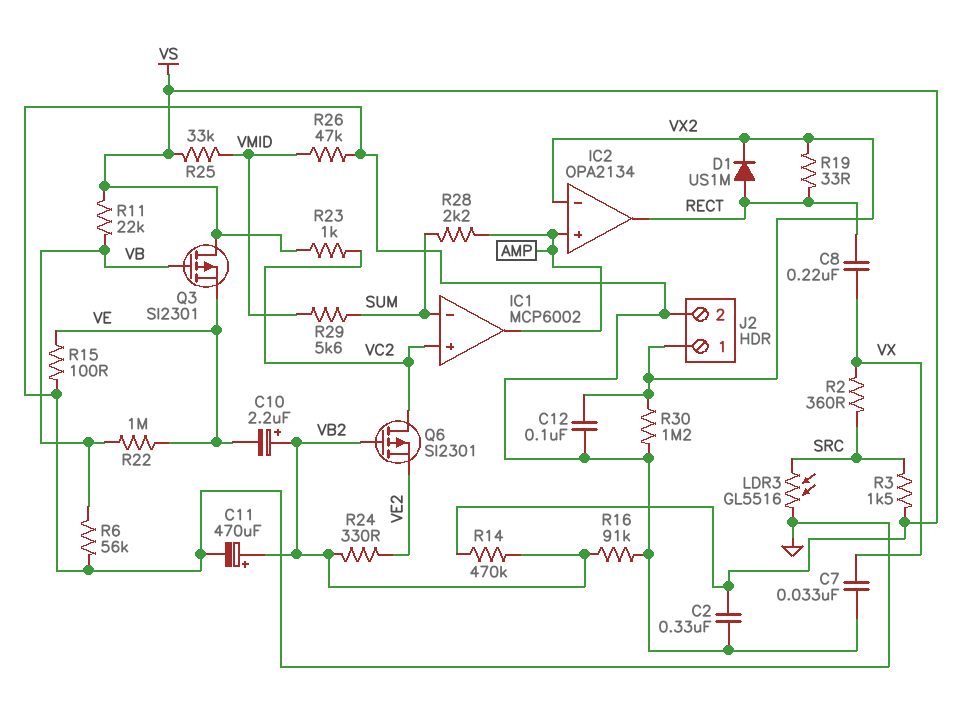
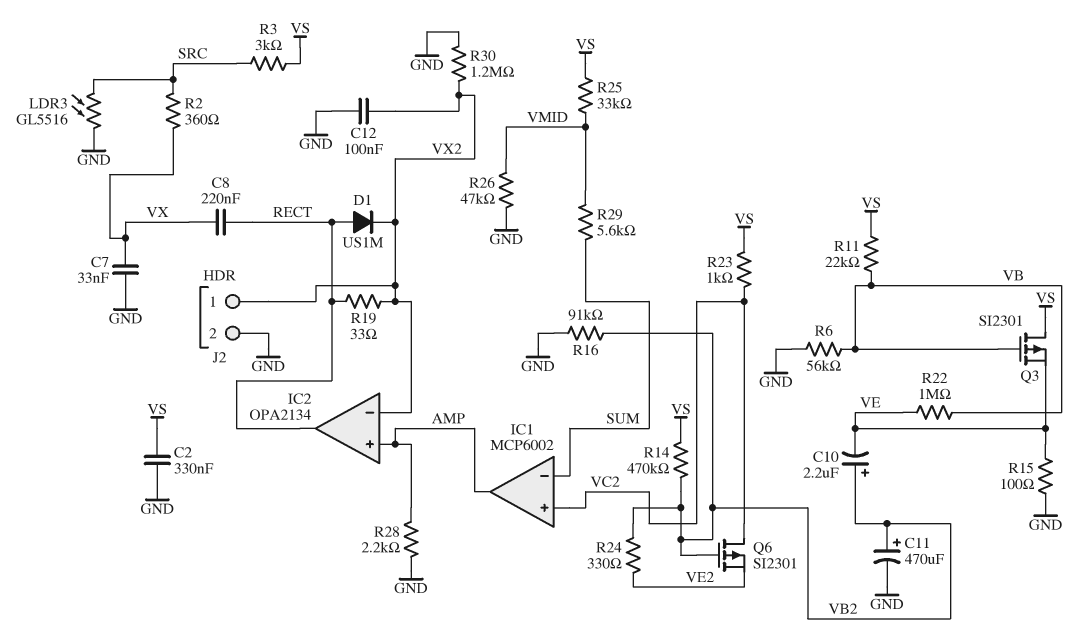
R3: 1.5k (SRC, VS) -> 3k (SRC, VS)
R28: 2.2k (AMP, SUM) -> 2.2k (AMP, GND)

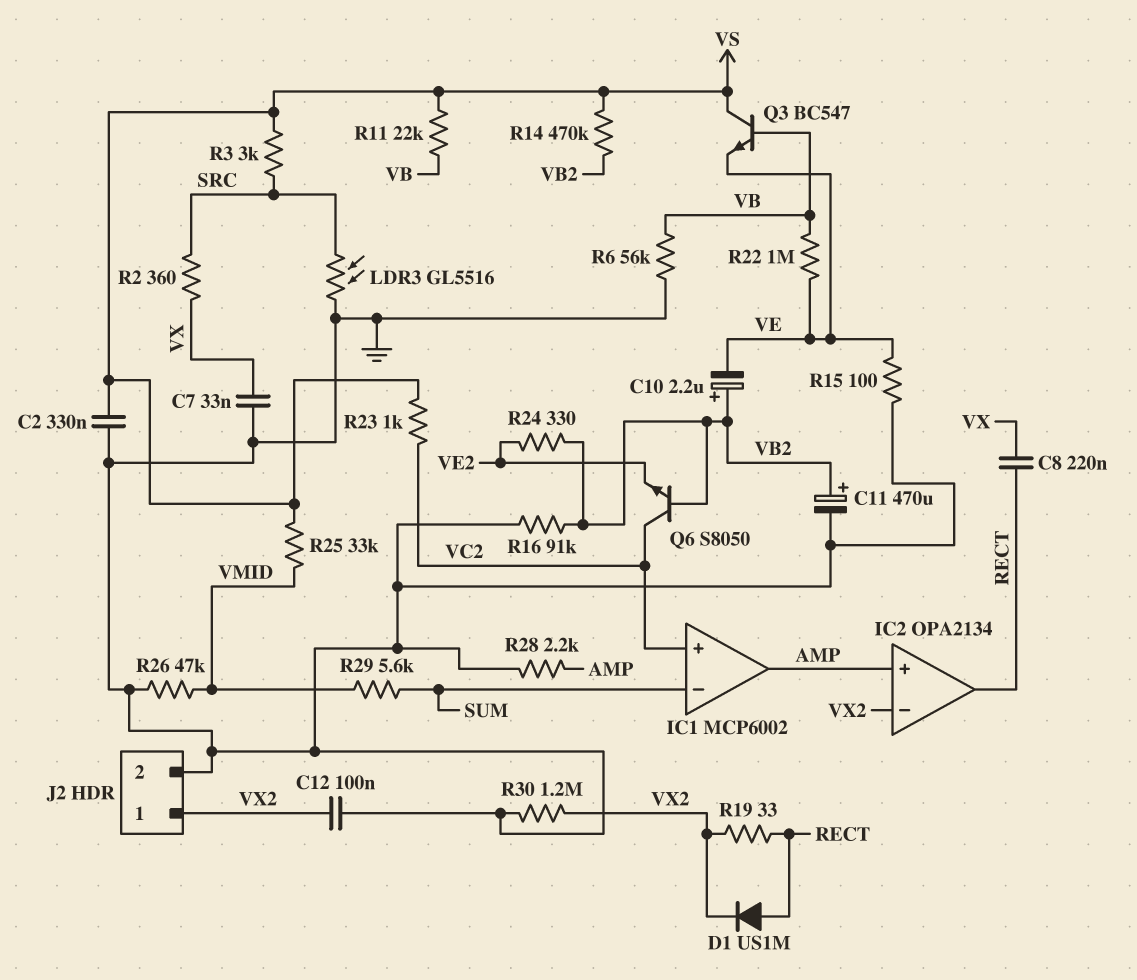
Q3: PMOS SI2301 (G VB, D VS, S VE) -> NPN BC547 (B VB, C VS, E VE)
Q6: PMOS SI2301 (G VB2, D VC2, S VE2) -> NPN S8050 (B VB2, C VC2, E VE2)

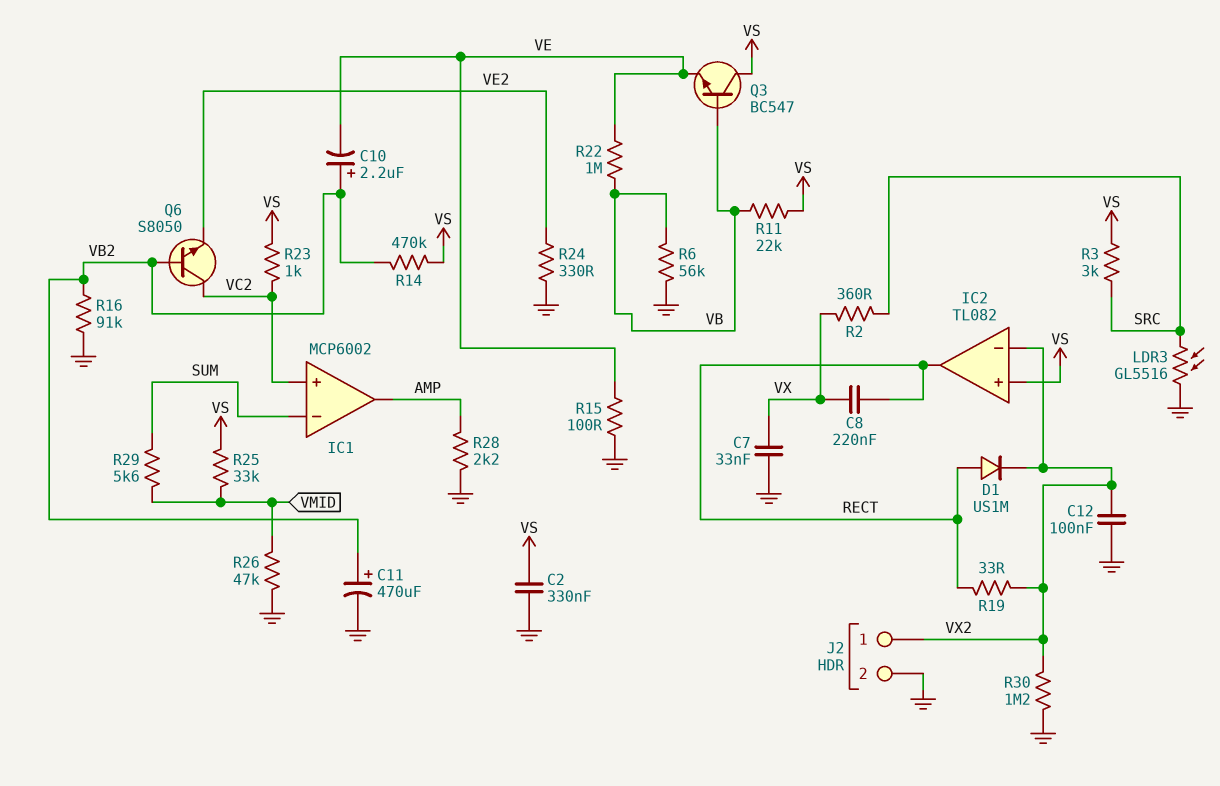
IC2: OPA2134 -> TL082
IC2 pin in+: AMP -> VS
R24: 330 (VB2, VE2) -> 330 (GND, VE2)

